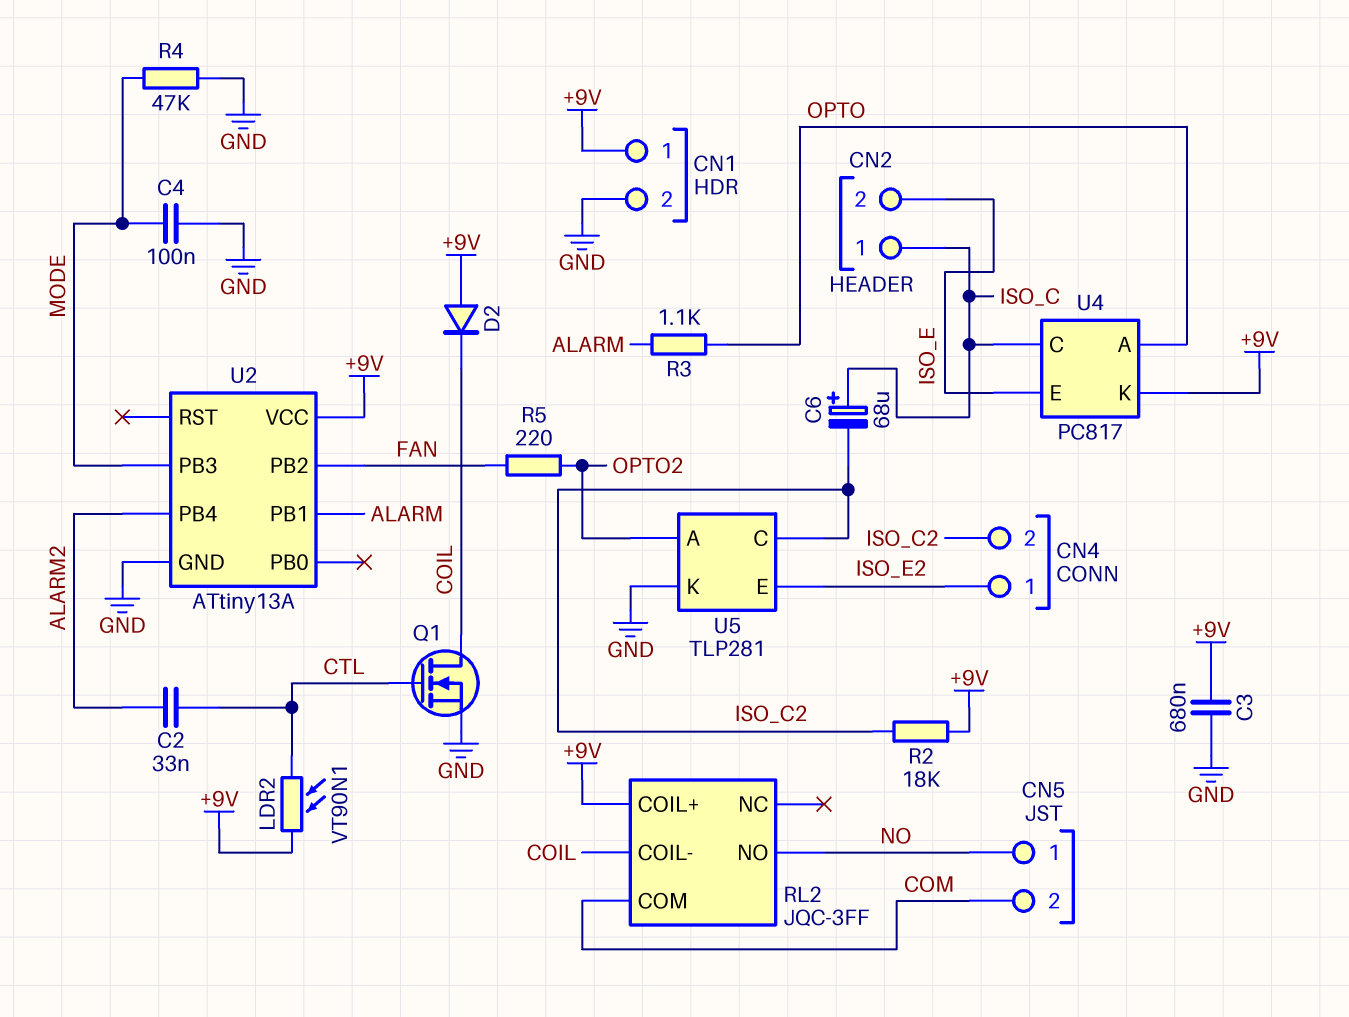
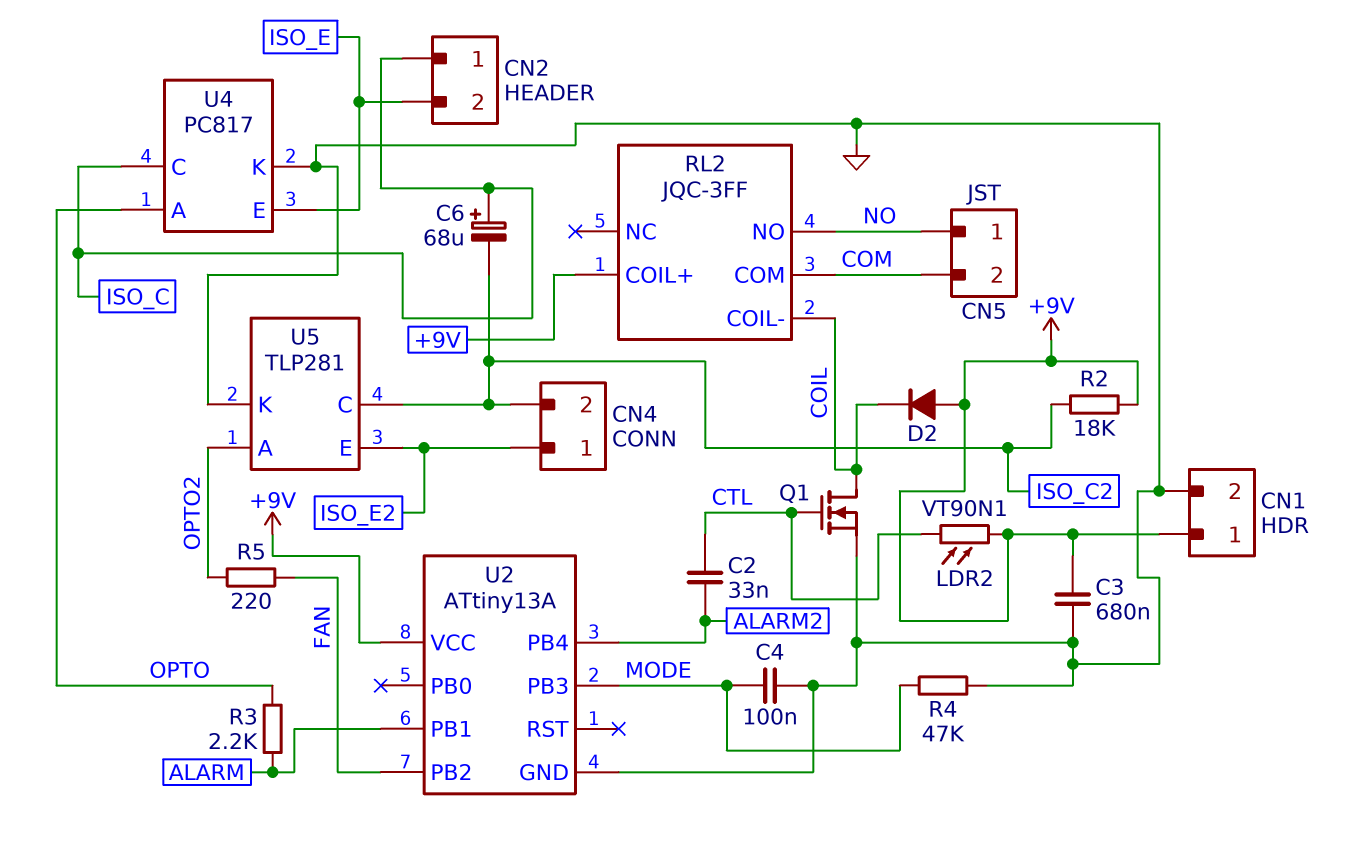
R3: 1.1k (ALARM, OPTO) -> 2.2k (ALARM, OPTO)
U4 pin K: +9V -> GND

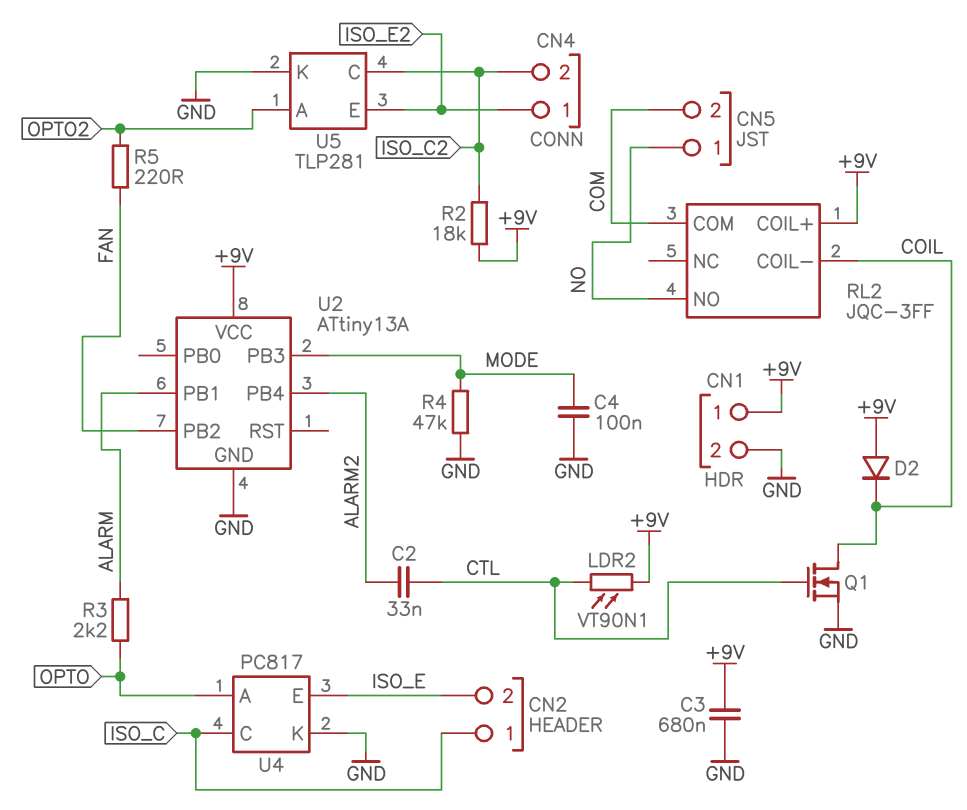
C6: 68uF (plus ISO_C, minus ISO_C2) -> none

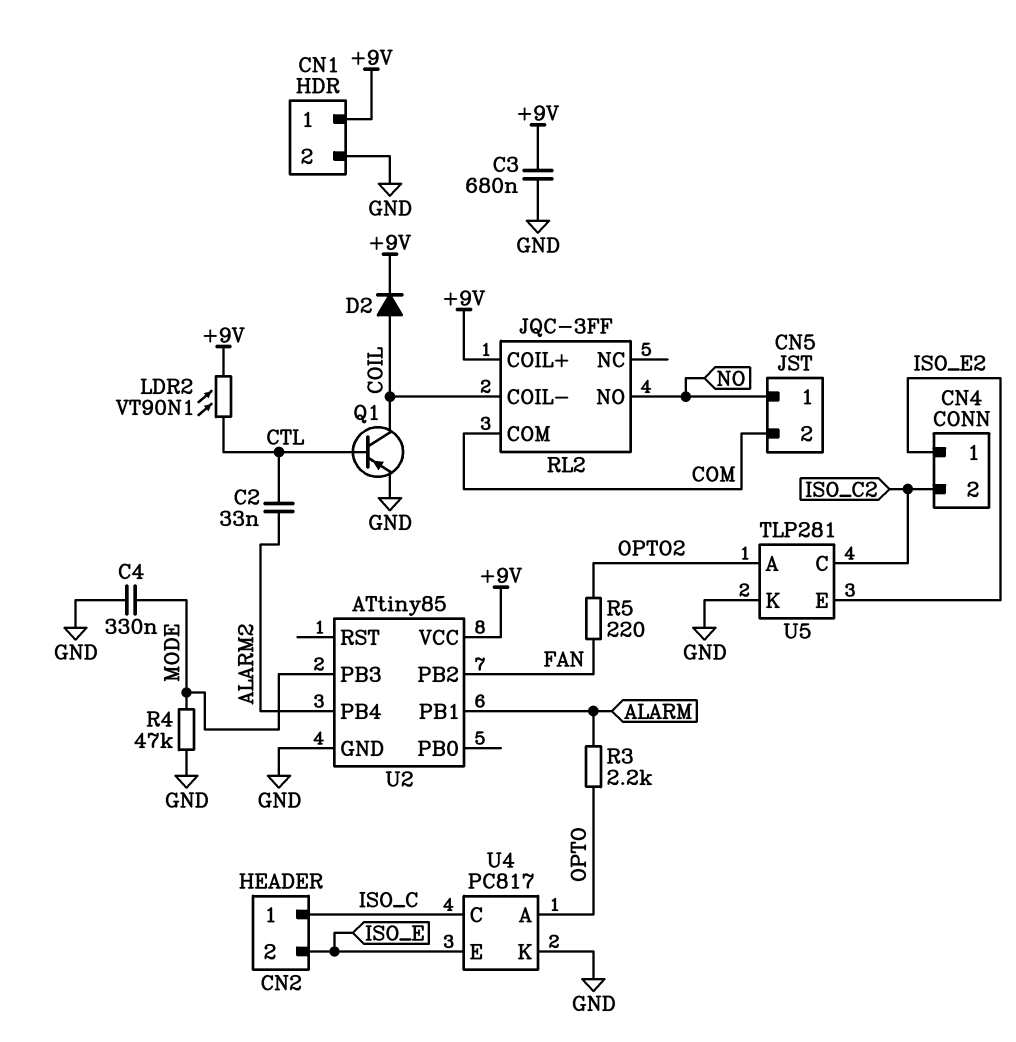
C4: 100nF (GND, MODE) -> 330nF (GND, MODE)
D2: diode (A +9V, K COIL) -> diode (A COIL, K +9V)
Q1: NMOS (G CTL, D COIL, S GND) -> PNP (B CTL, C COIL, E GND)
R2: 18k (+9V, ISO_C2) -> none
U2: ATtiny13A -> ATtiny85

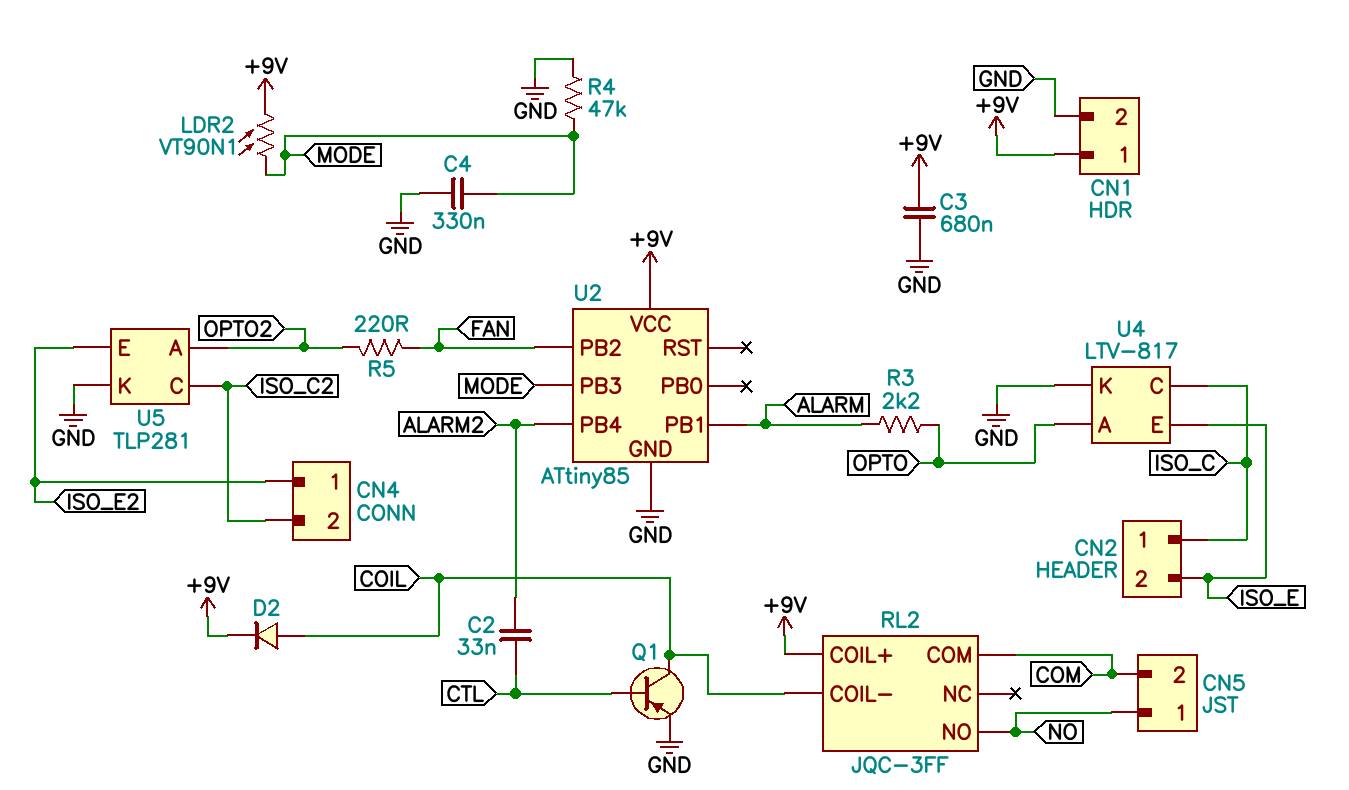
LDR2: VT90N1 (+9V, CTL) -> VT90N1 (+9V, MODE)
U4: PC817 -> LTV-817

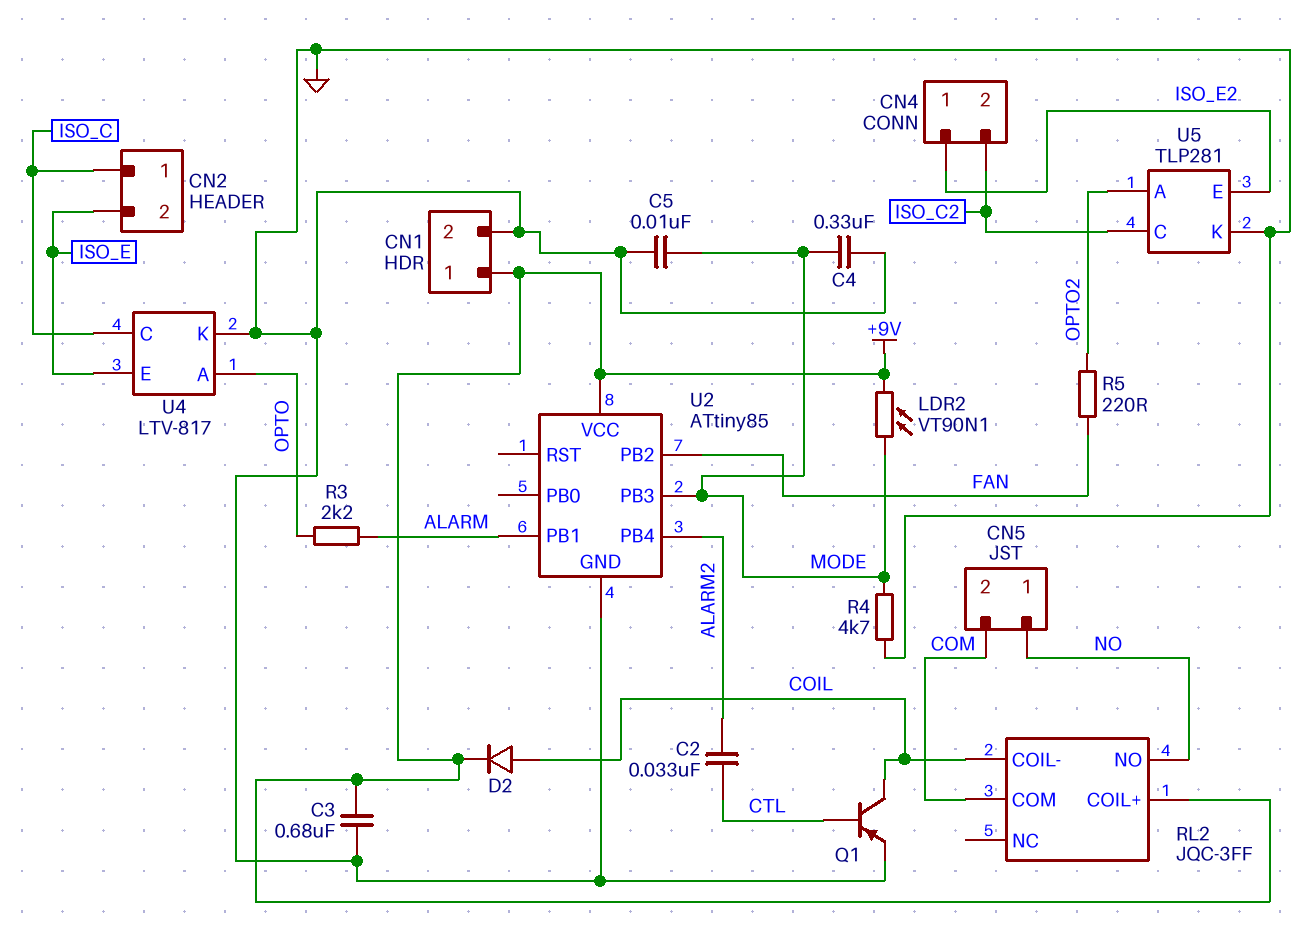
C5: none -> 10nF (GND, MODE)
R4: 47k (GND, MODE) -> 4.7k (GND, MODE)

